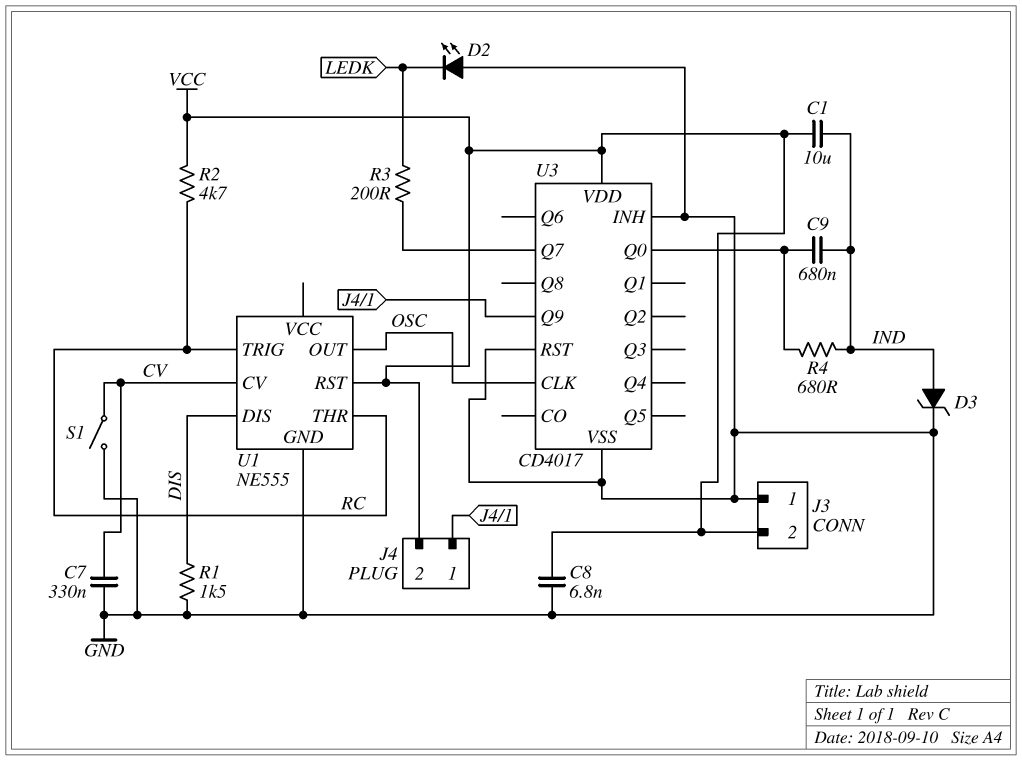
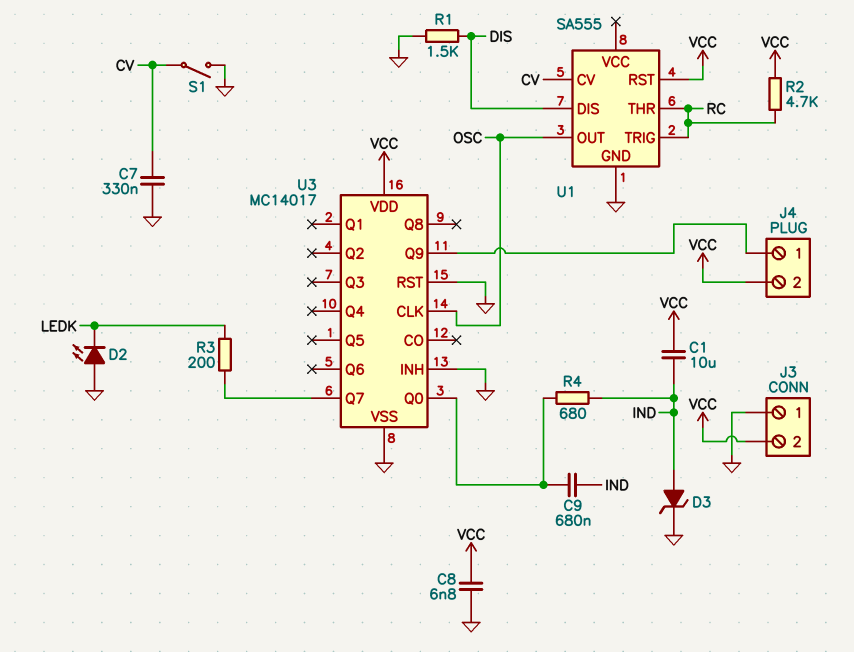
U1: NE555 -> SA555
U3: CD4017 -> MC14017

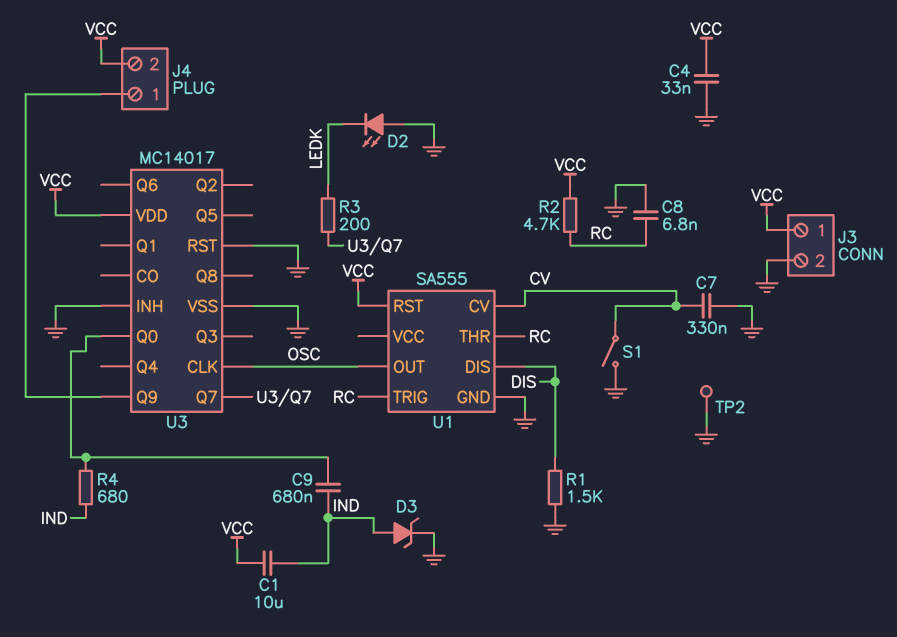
C4: none -> 33nF (GND, VCC)
C8: 6.8nF (GND, VCC) -> 6.8nF (GND, RC)
J3 pin 1: GND -> VCC
J3 pin 2: VCC -> GND
TP2: none -> test point (GND)

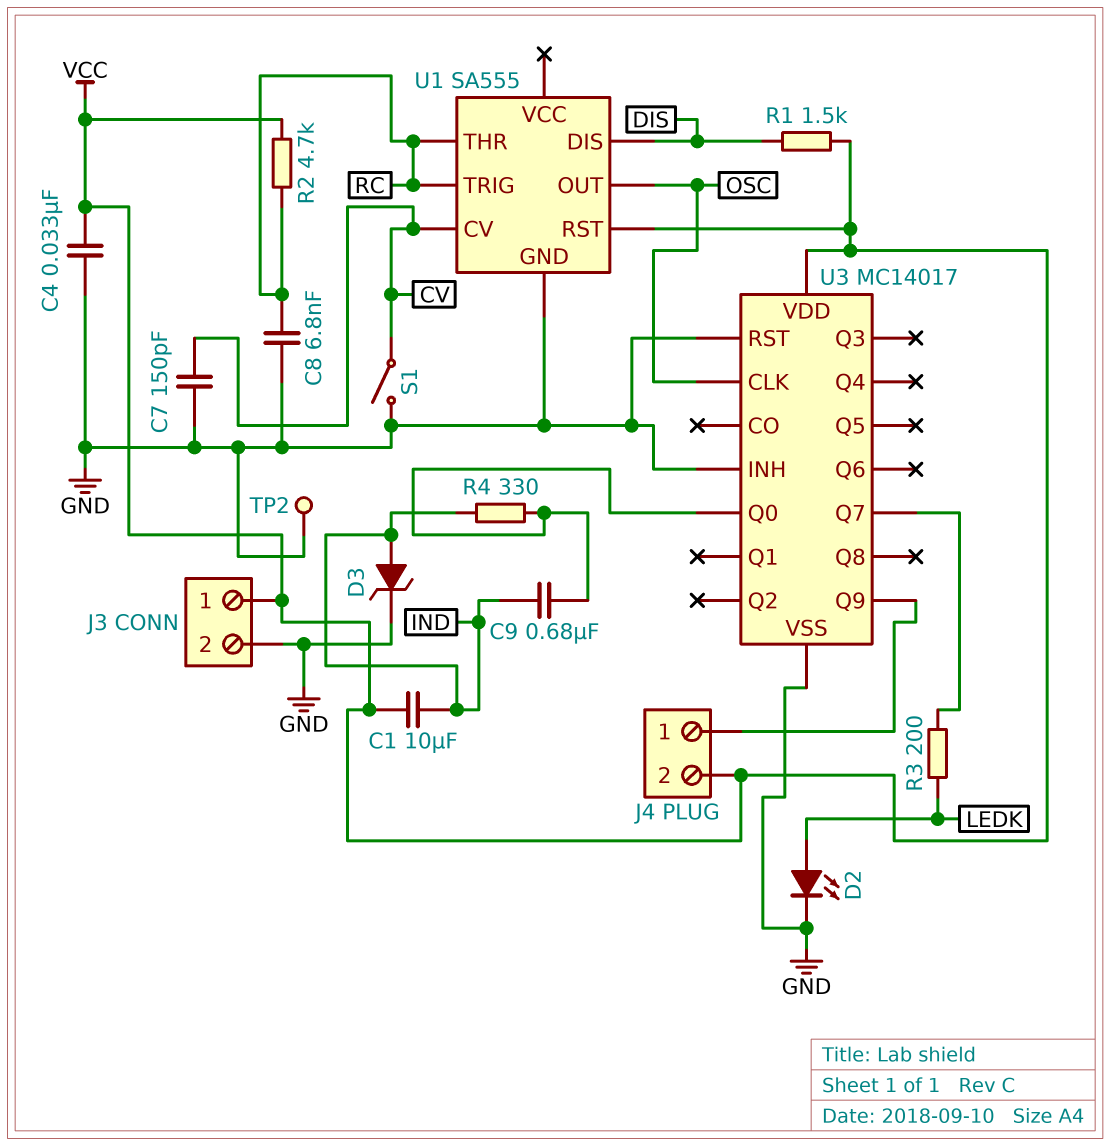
C7: 330nF (CV, GND) -> 150pF (CV, GND)
D2: LED (A GND, K LEDK) -> LED (A LEDK, K GND)
R1: 1.5k (DIS, GND) -> 1.5k (DIS, VCC)
R4: 680 (IND, U3/Q0) -> 330 (IND, U3/Q0)

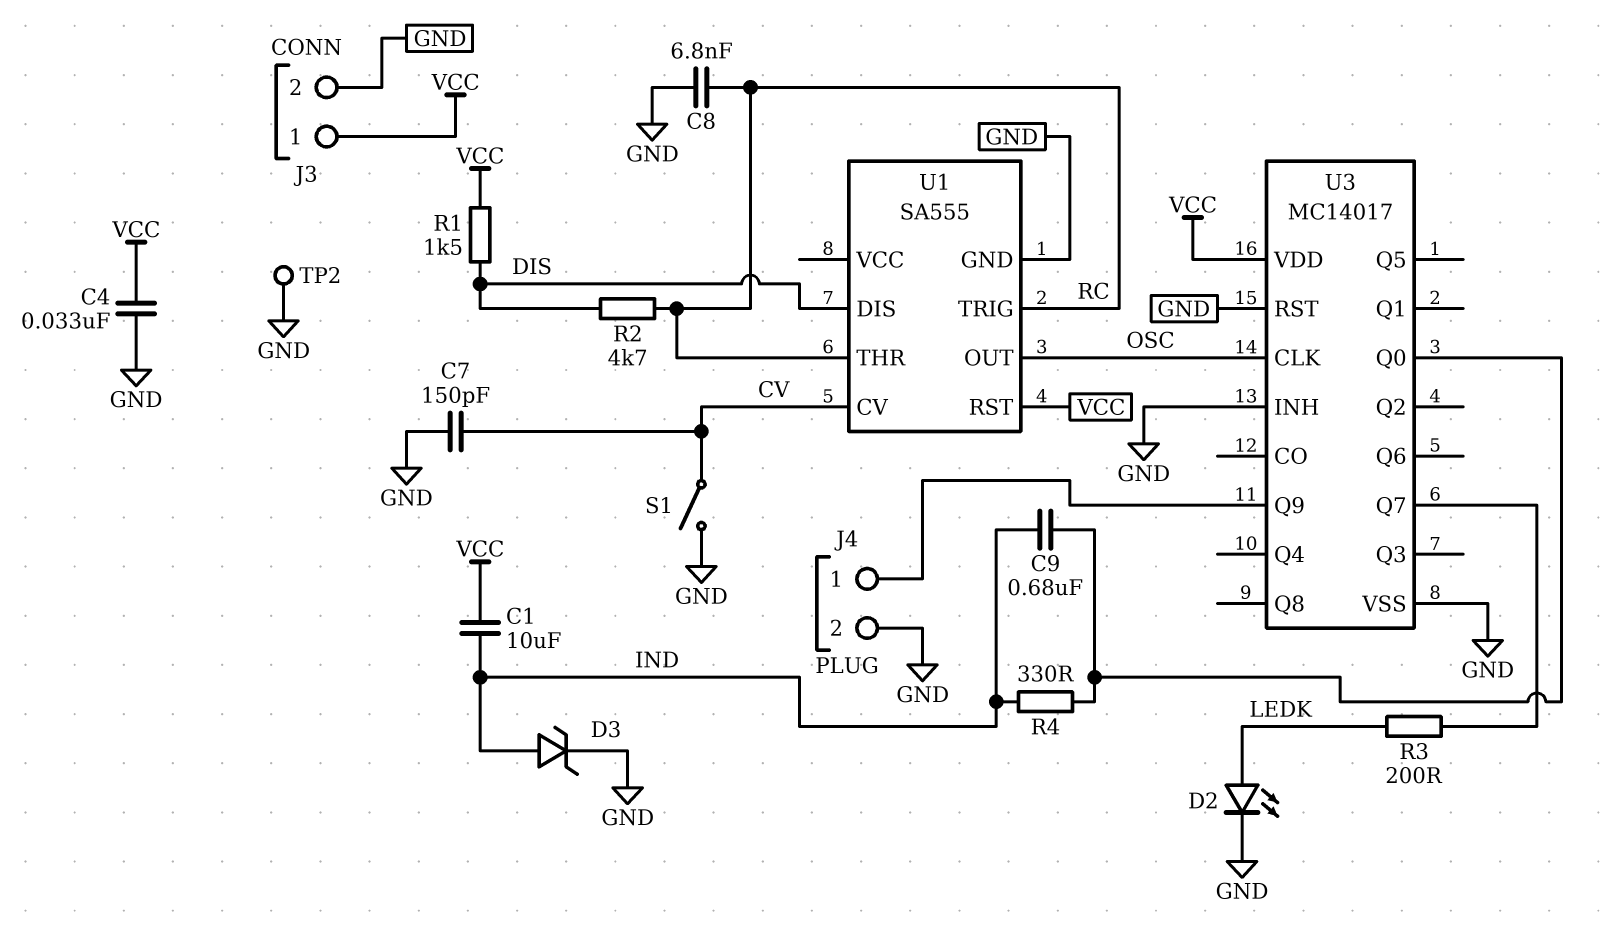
J4 pin 2: VCC -> GND
R2: 4.7k (RC, VCC) -> 4.7k (DIS, RC)

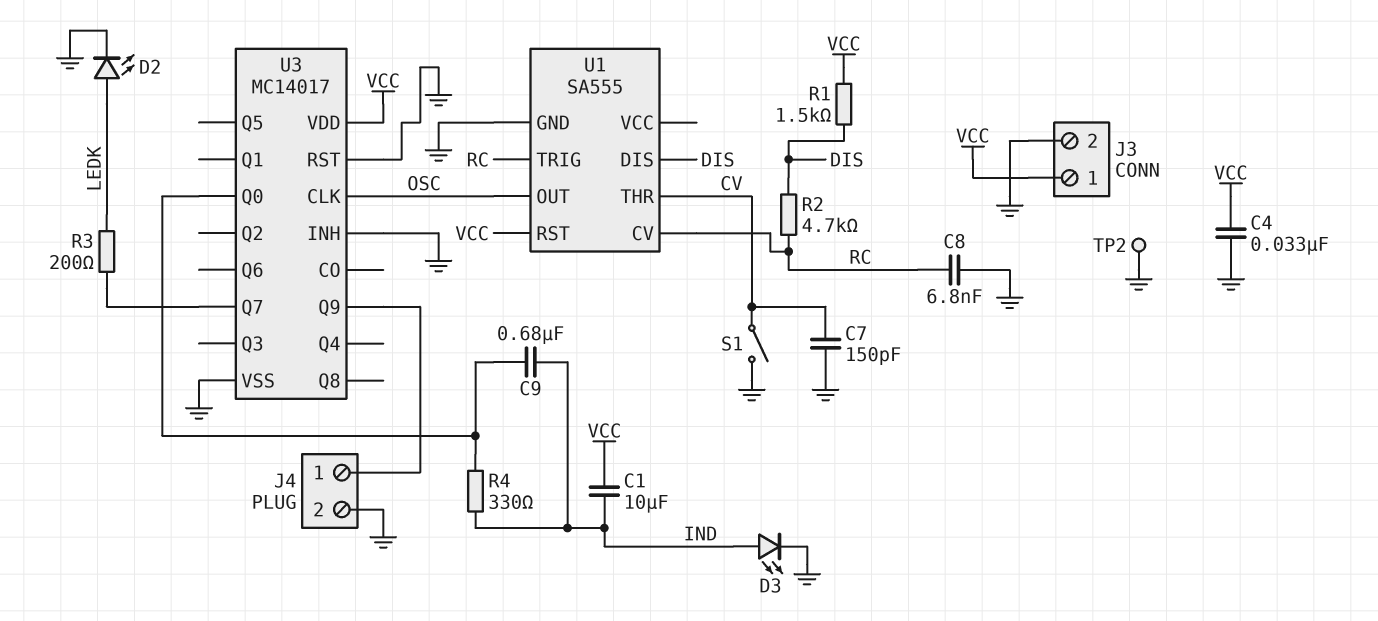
D3: zener (A IND, K GND) -> LED (A IND, K GND)
U1 pin CV: CV -> RC
U1 pin THR: RC -> CV

